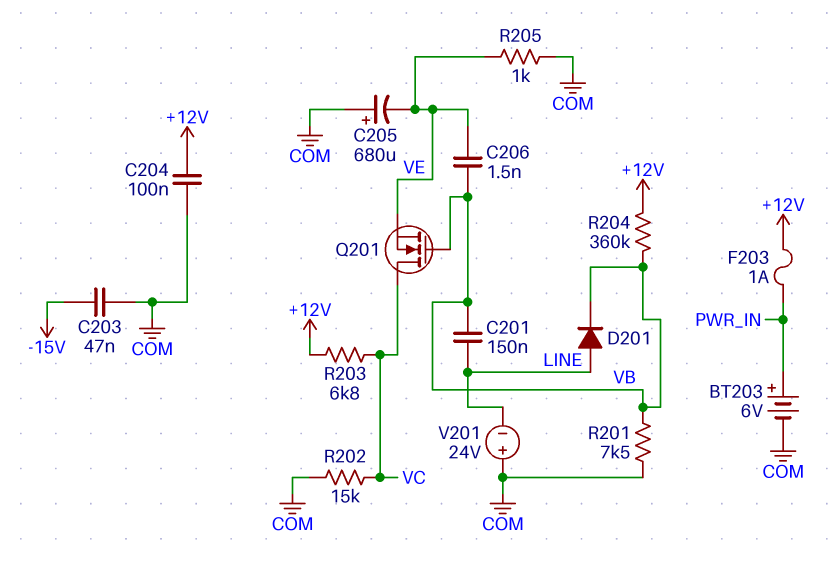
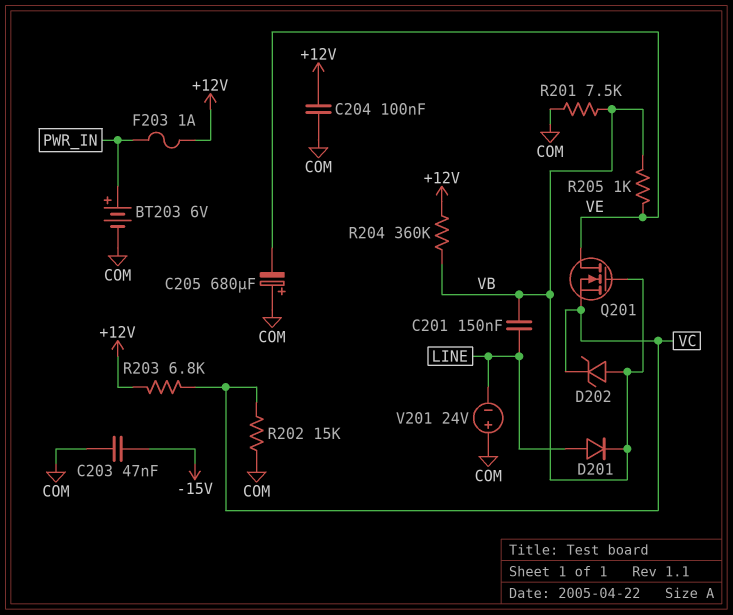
C206: 1.5nF (VB, VE) -> none
D202: none -> zener (A VB, K VC)
Q201: NMOS (G VB, D VC, S VE) -> NMOS (G VB, D VE, S VC)
R205: 1k (COM, VE) -> 1k (VB, VE)

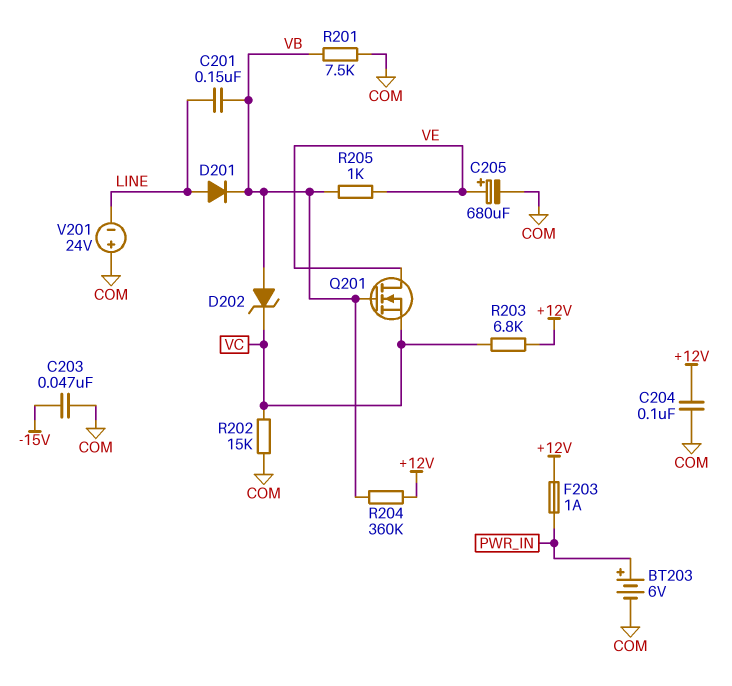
C205: 680uF (plus COM, minus VE) -> 680uF (plus VE, minus COM)

